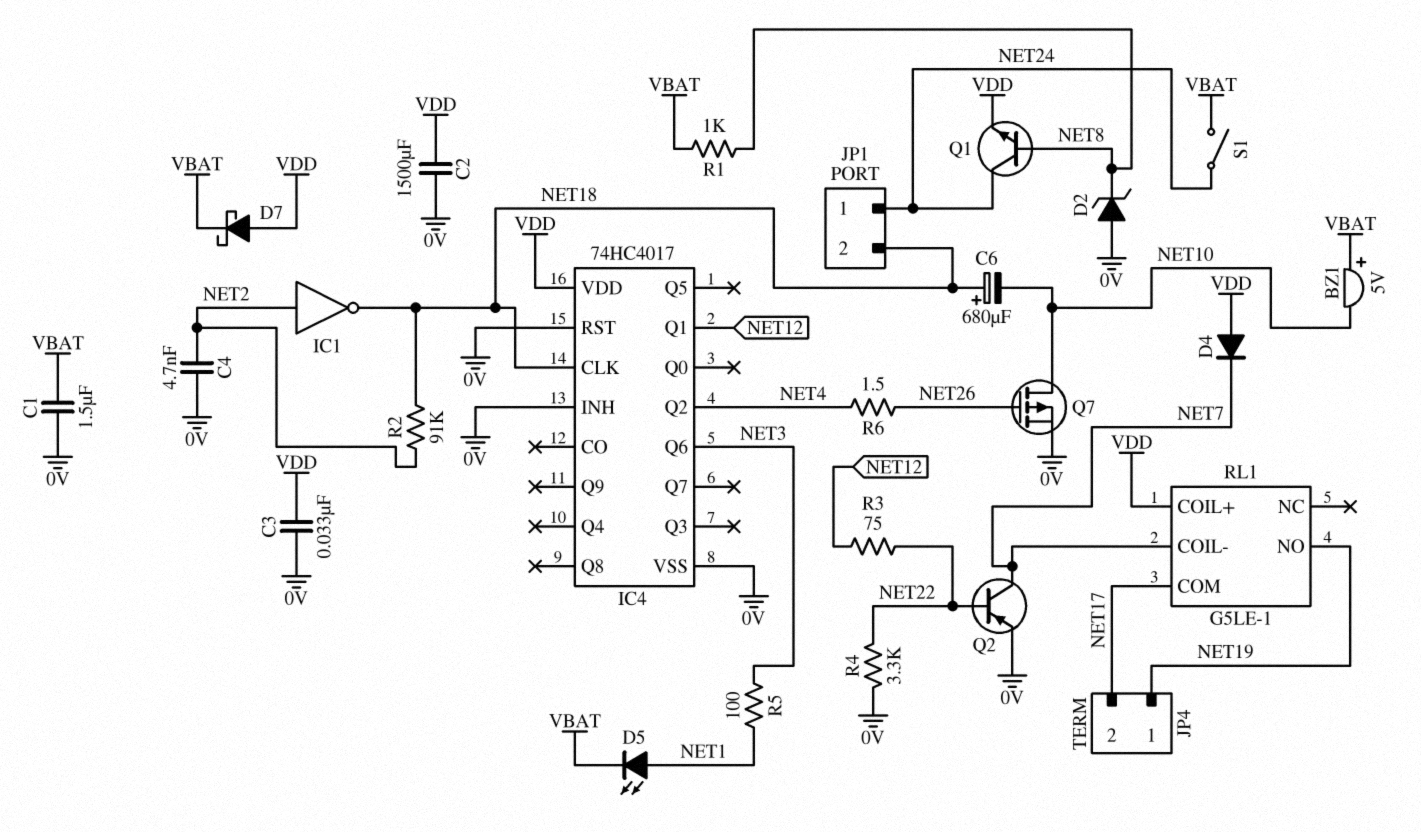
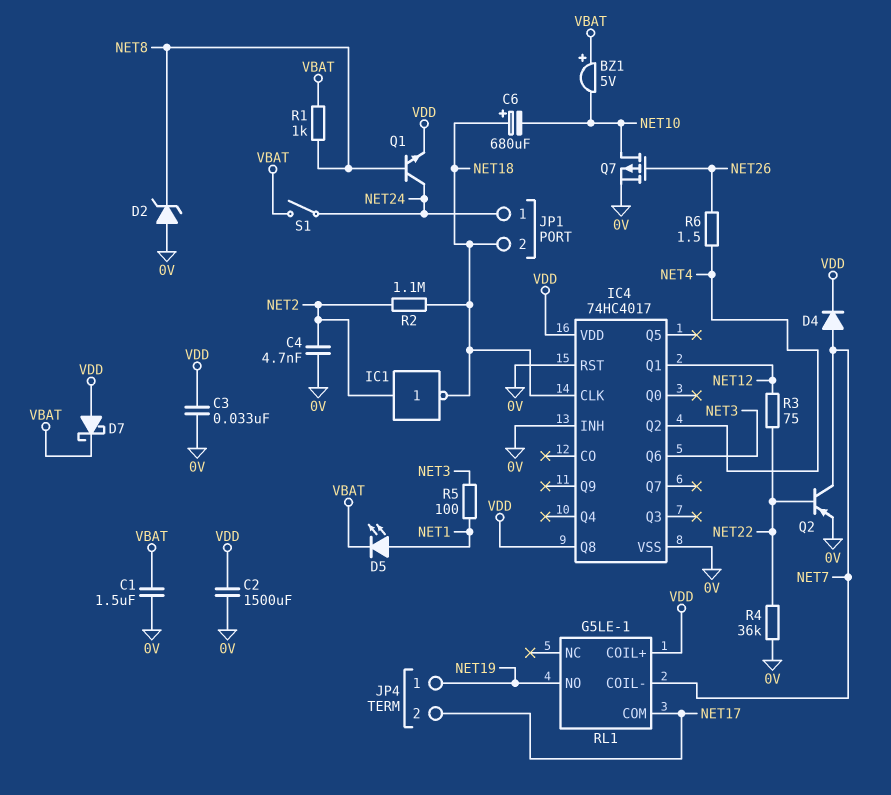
D4: diode (A VDD, K NET7) -> diode (A NET7, K VDD)
IC4 pin Q8: none -> VDD
R2: 91k (NET2, NET18) -> 1.1M (NET2, NET18)
R4: 3.3k (0V, NET22) -> 36k (0V, NET22)

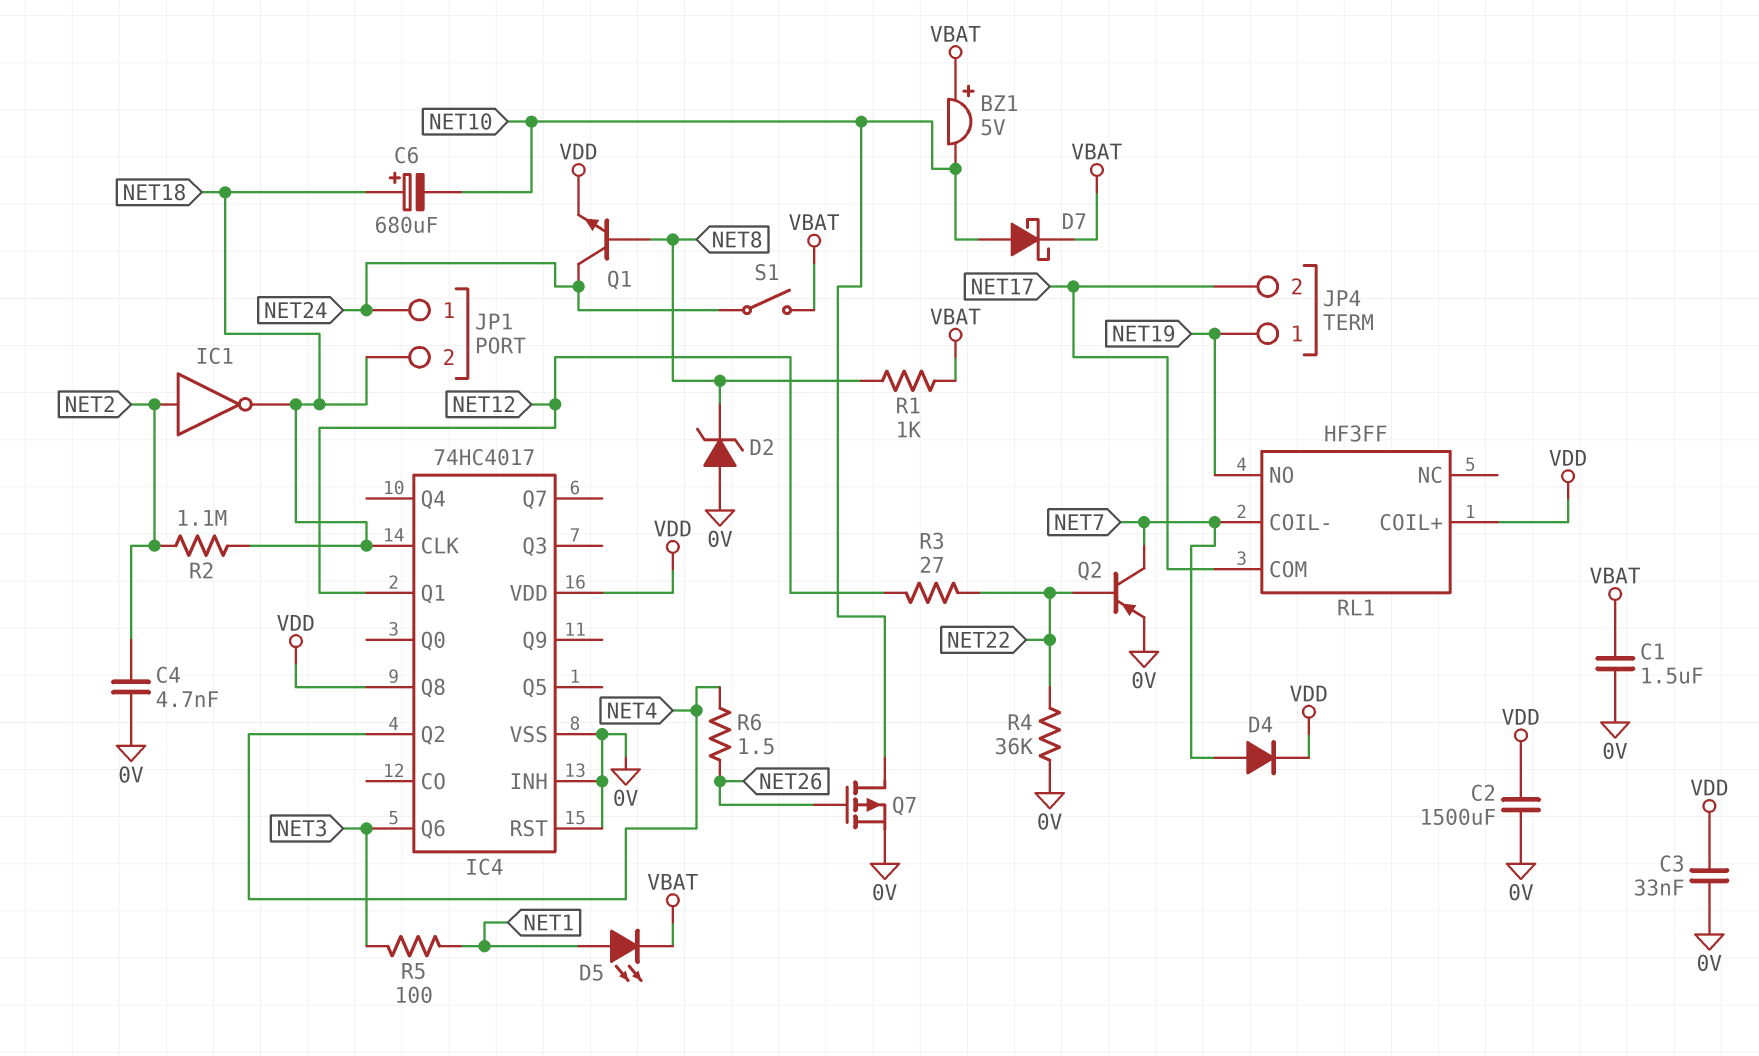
D7: schottky (A VDD, K VBAT) -> schottky (A NET10, K VBAT)
R3: 75 (NET12, NET22) -> 27 (NET12, NET22)
RL1: G5LE-1 -> HF3FF

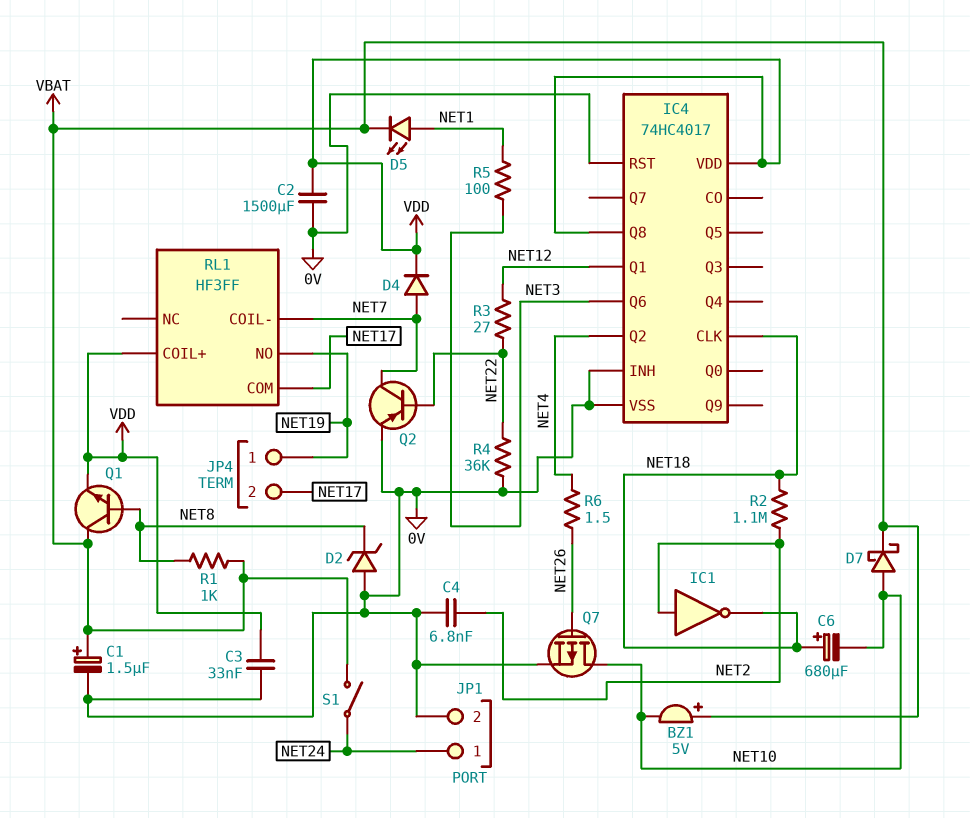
C1: 1.5uF (0V, VBAT) -> 1.5uF (plus VBAT, minus 0V)
C4: 4.7nF (0V, NET2) -> 6.8nF (0V, NET2)
JP1 pin 2: NET18 -> 0V
Q1: NPN (B NET8, C NET24, E VDD) -> NPN (B NET8, C VBAT, E VDD)

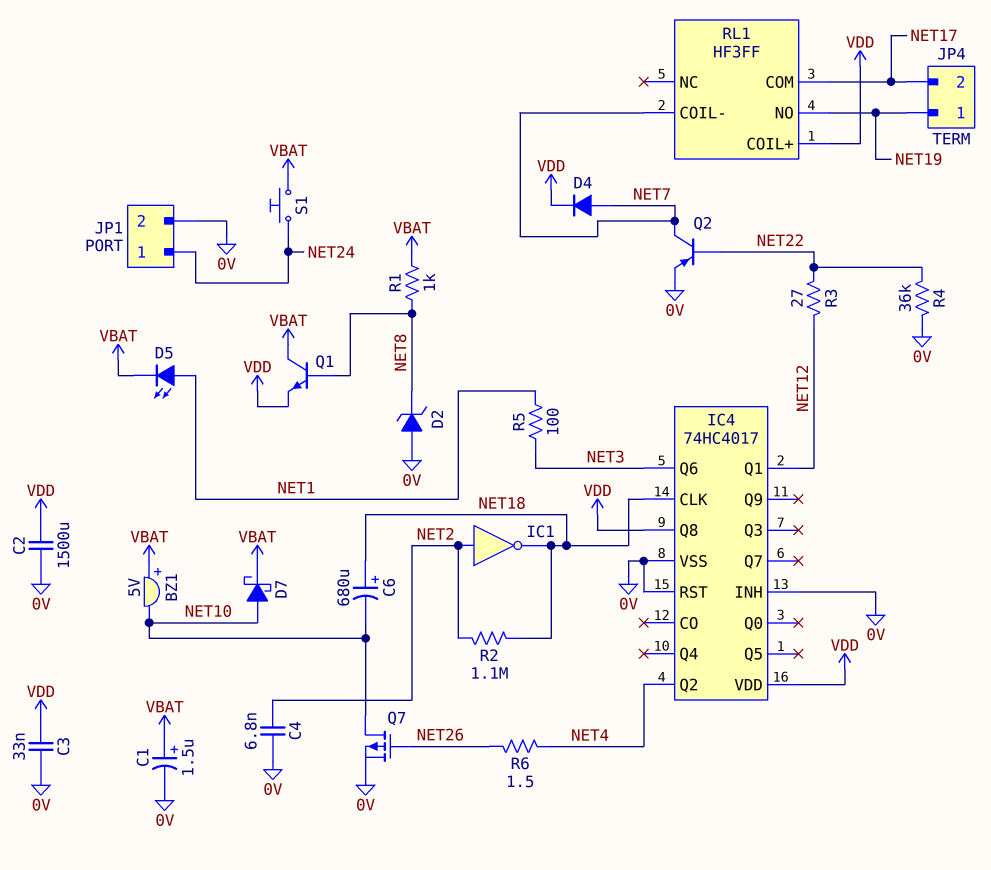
S1: switch (NET24, VBAT) -> button (NET24, VBAT)

